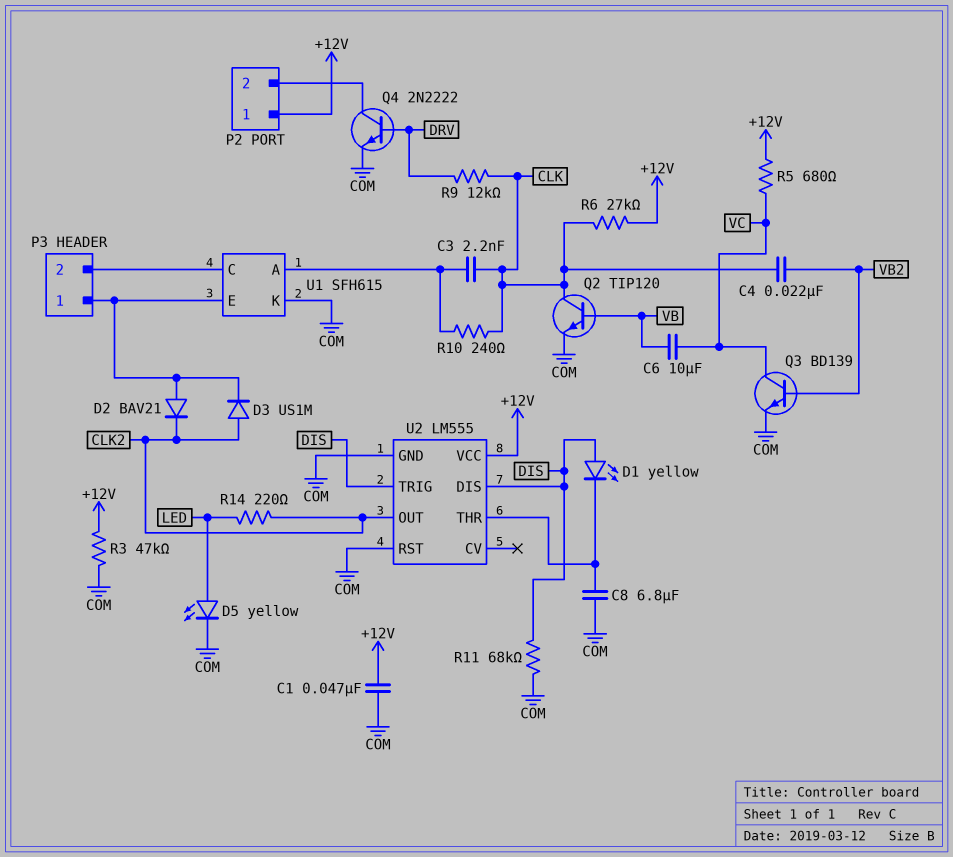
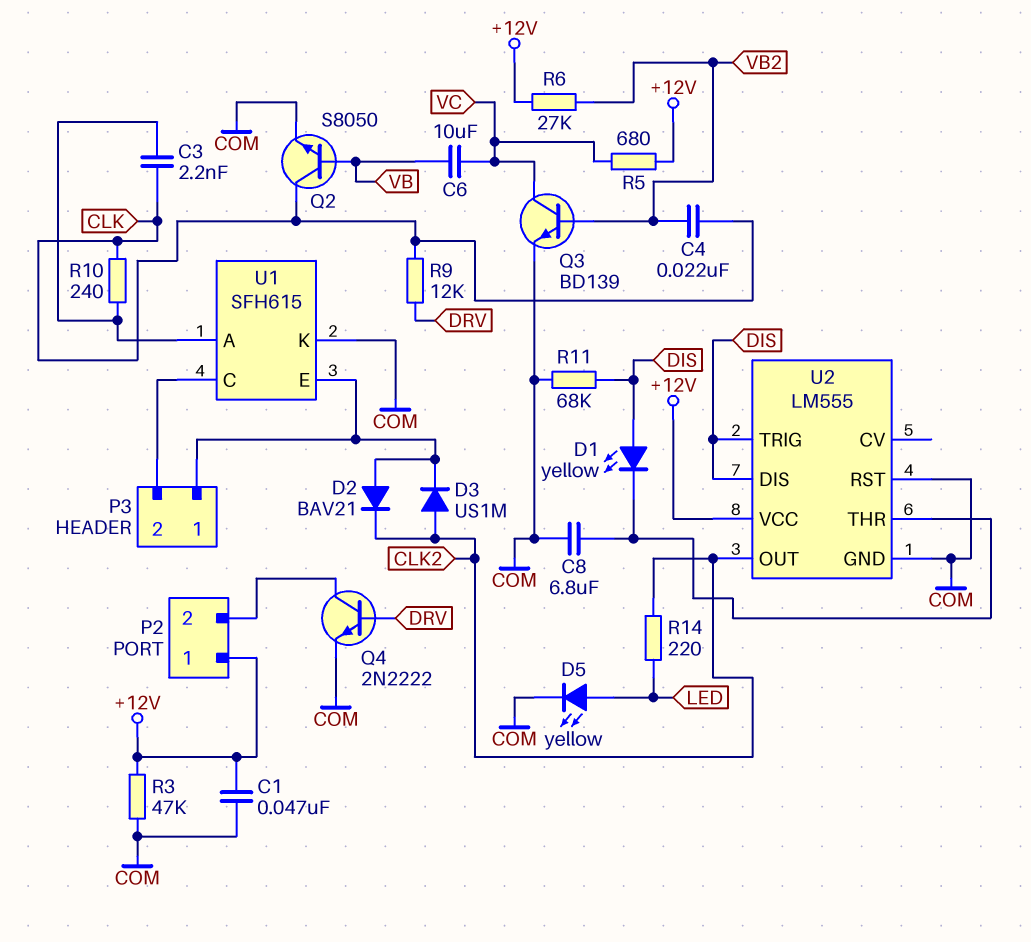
Q2: NPN TIP120 (B VB, C CLK, E COM) -> NPN S8050 (B VB, C CLK, E COM)
R6: 27k (+12V, CLK) -> 27k (+12V, VB2)

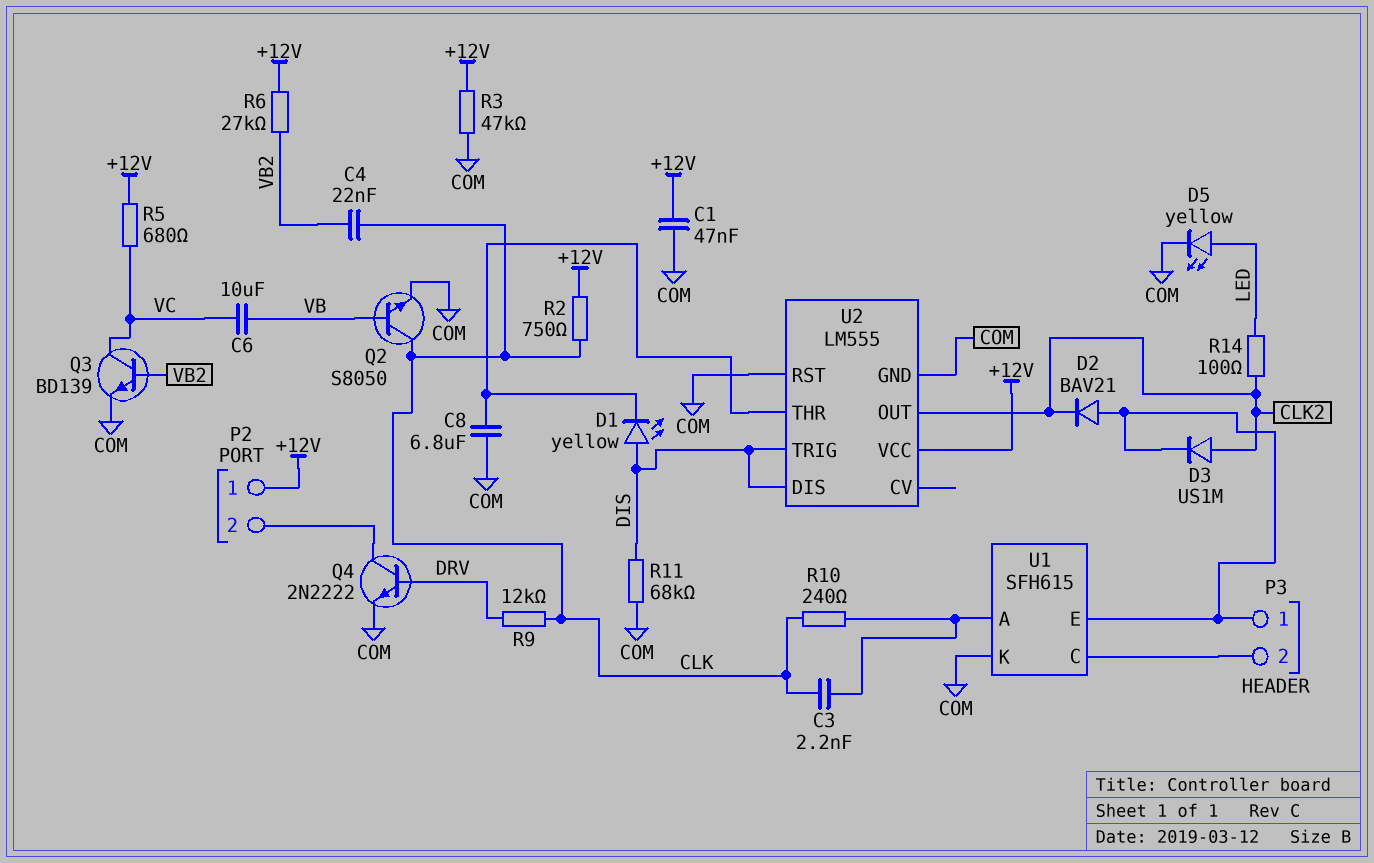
R2: none -> 750 (+12V, CLK)
R14: 220 (CLK2, LED) -> 100 (CLK2, LED)

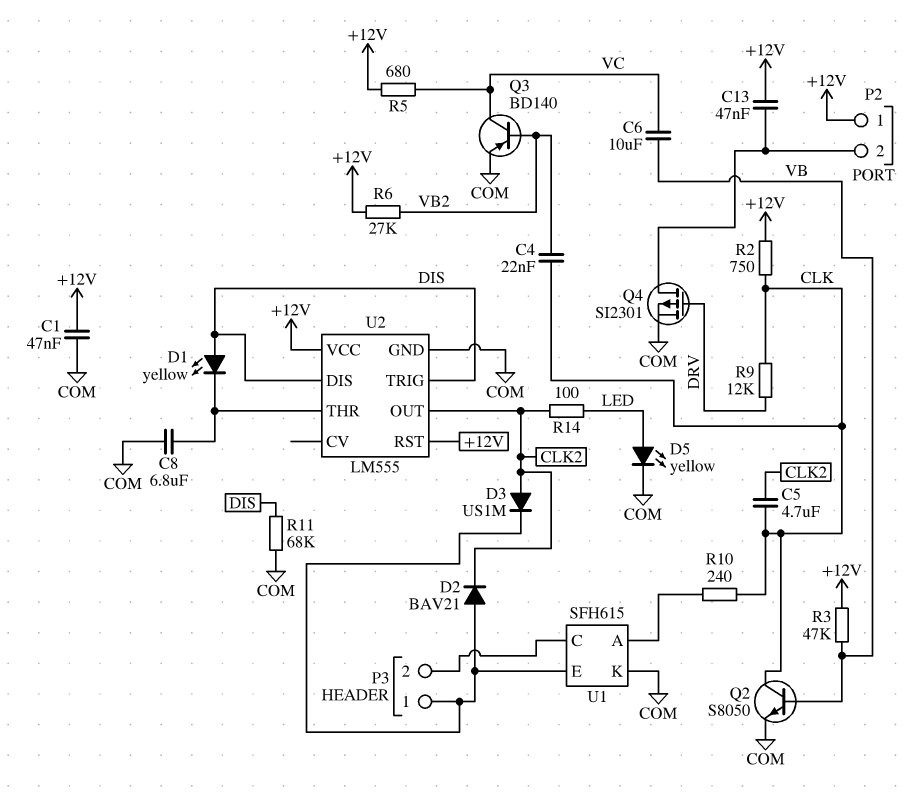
C3: 2.2nF (CLK, U1/A) -> none
C5: none -> 4.7uF (CLK, CLK2)
C13: none -> 47nF (+12V, P2/2)
Q3: NPN BD139 (B VB2, C VC, E COM) -> PNP BD140 (B VB2, C VC, E COM)
Q4: NPN 2N2222 (B DRV, C P2/2, E COM) -> PMOS SI2301 (G DRV, D P2/2, S COM)
R3: 47k (+12V, COM) -> 47k (+12V, VB)
U2 pin RST: COM -> +12V

